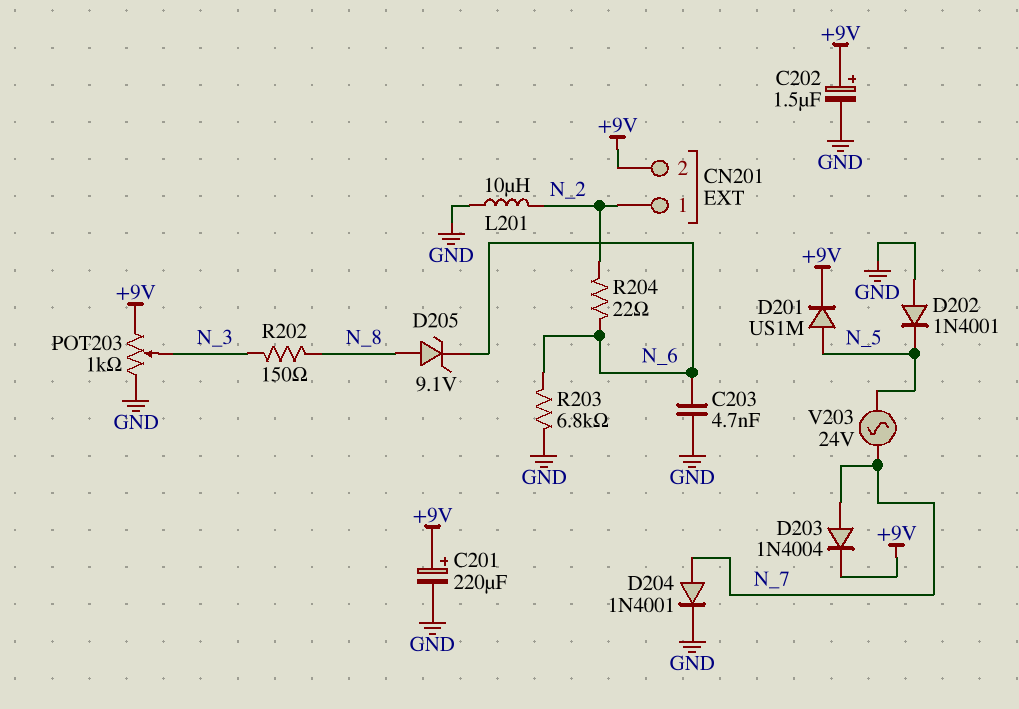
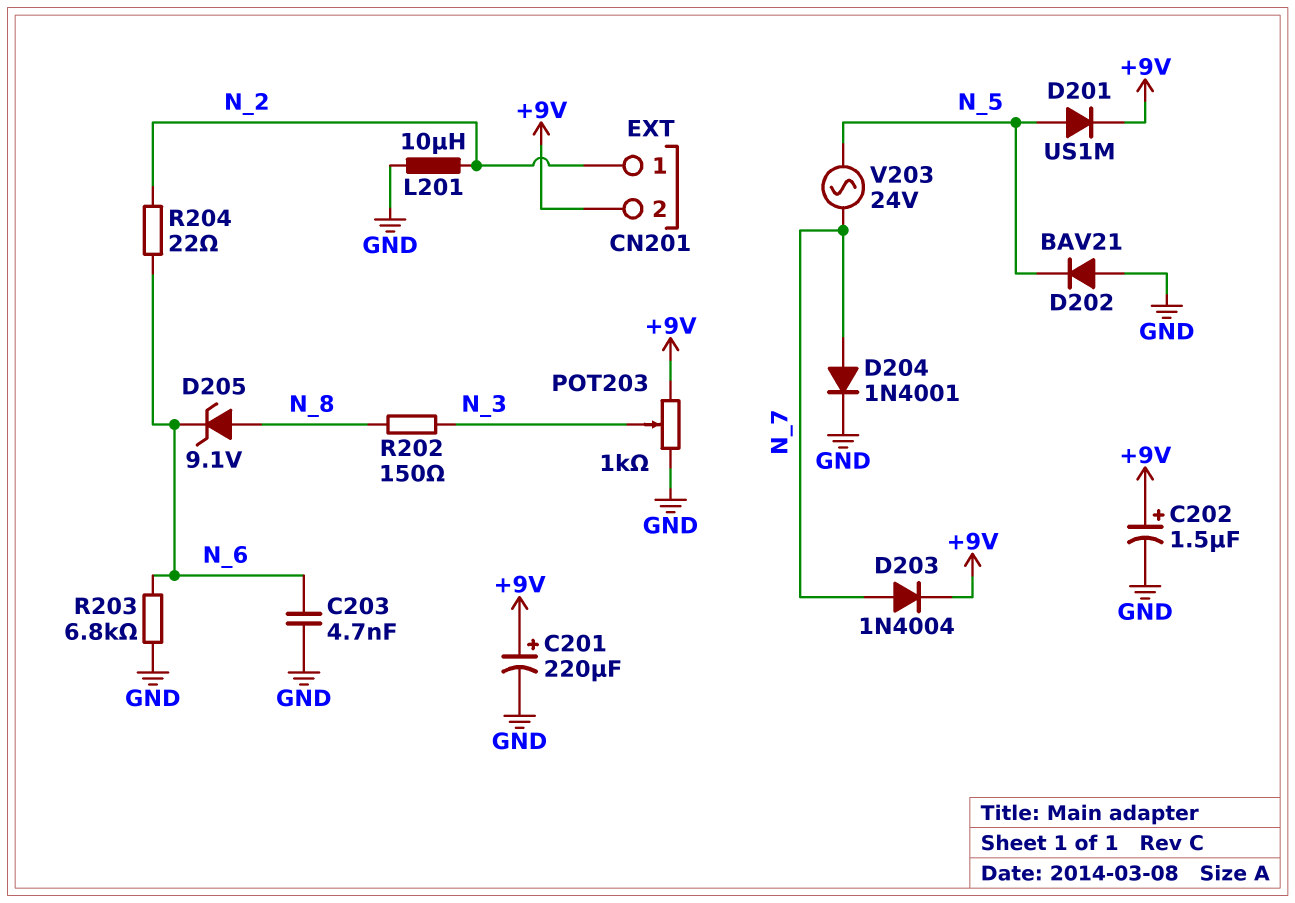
D202: diode 1N4001 (A GND, K N_5) -> diode BAV21 (A GND, K N_5)

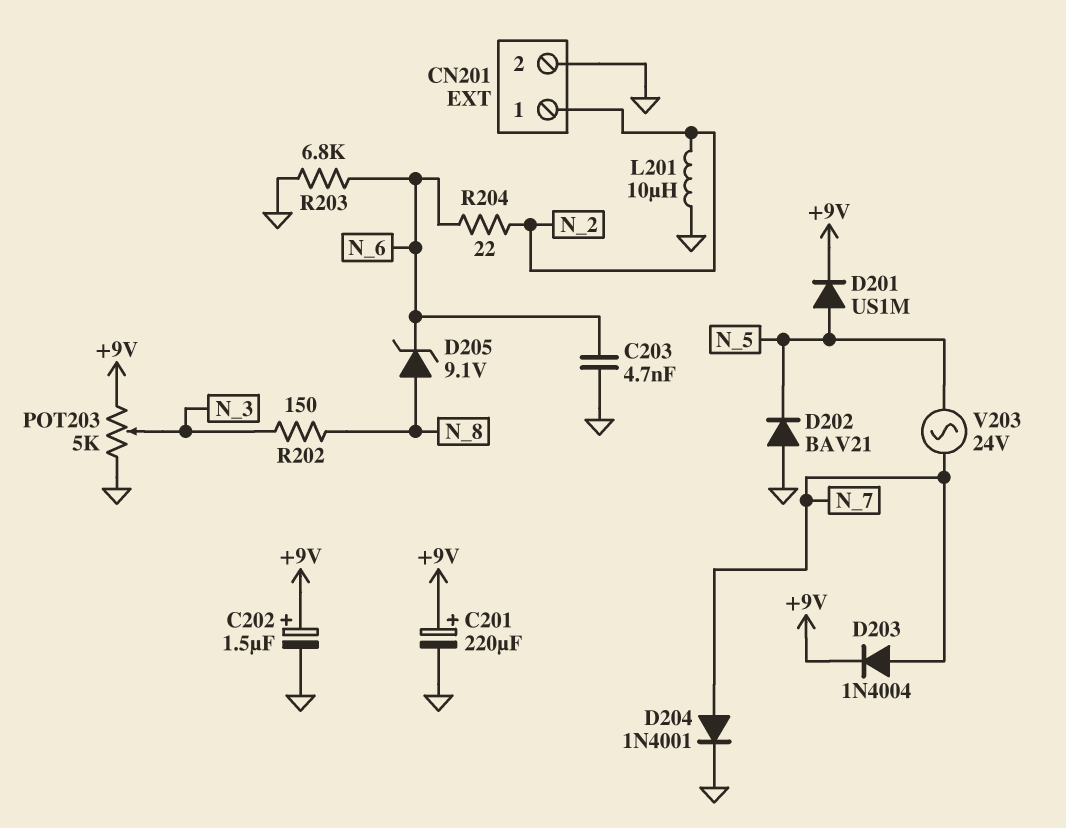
CN201 pin 2: +9V -> GND
POT203: 1k (+9V, GND, wiper N_3) -> 5k (+9V, GND, wiper N_3)

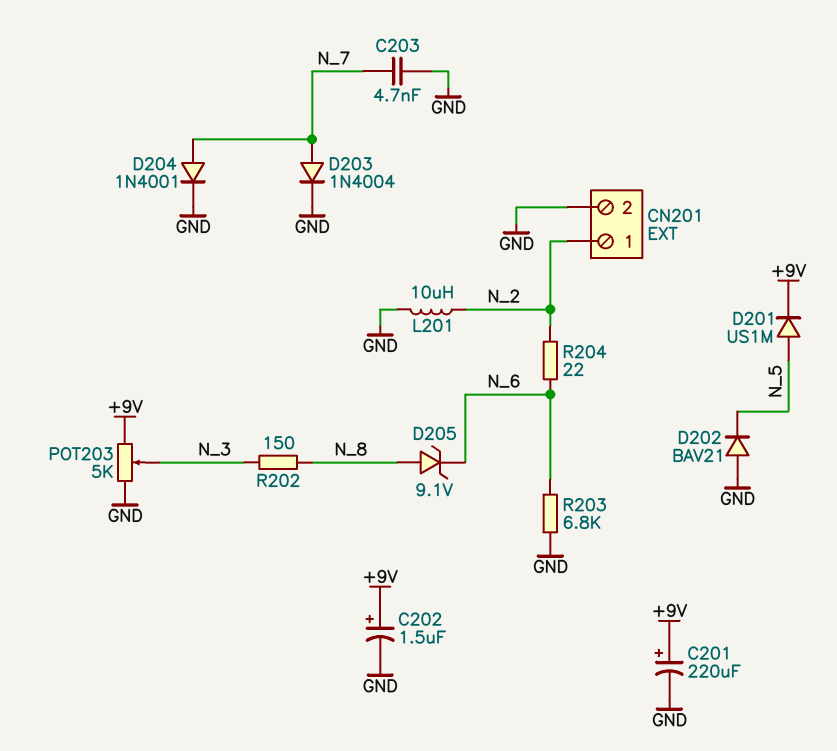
C203: 4.7nF (GND, N_6) -> 4.7nF (GND, N_7)
D203: diode 1N4004 (A N_7, K +9V) -> diode 1N4004 (A N_7, K GND)
V203: AC 24V (N_5, N_7) -> none

